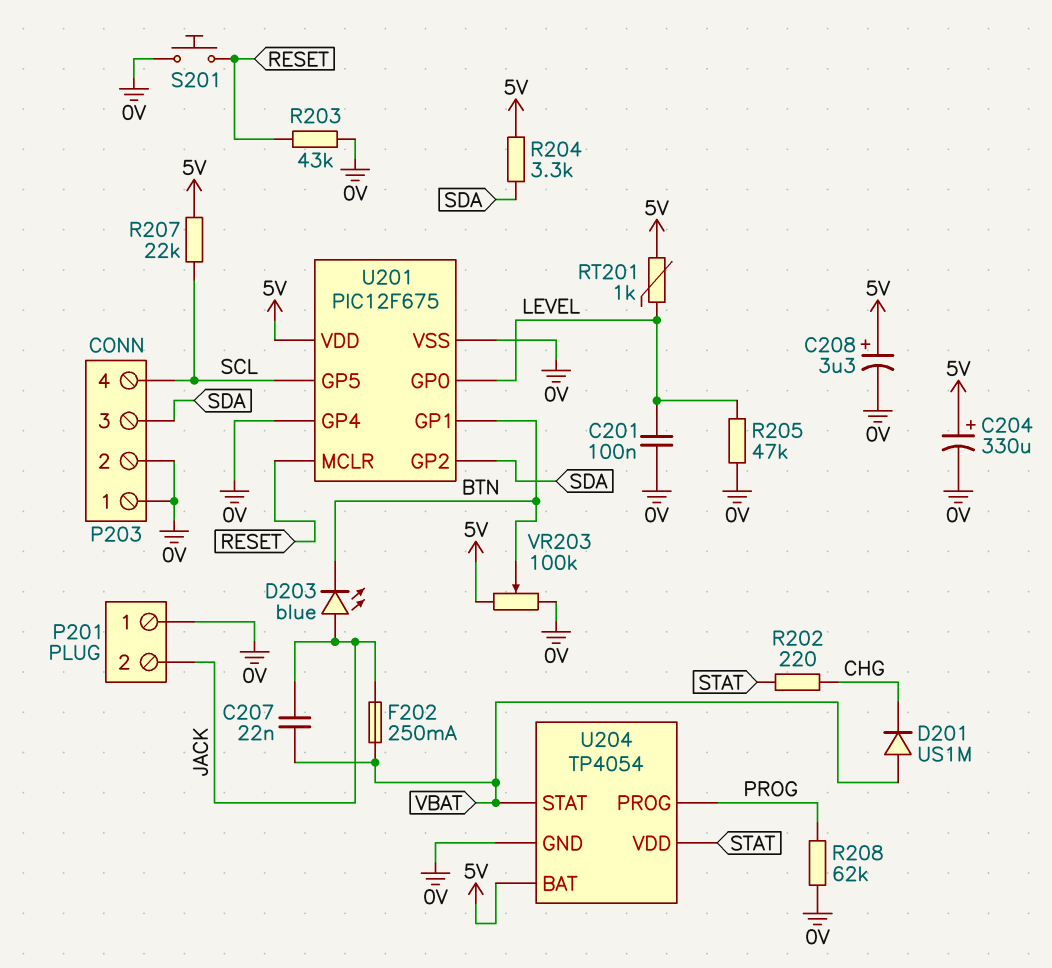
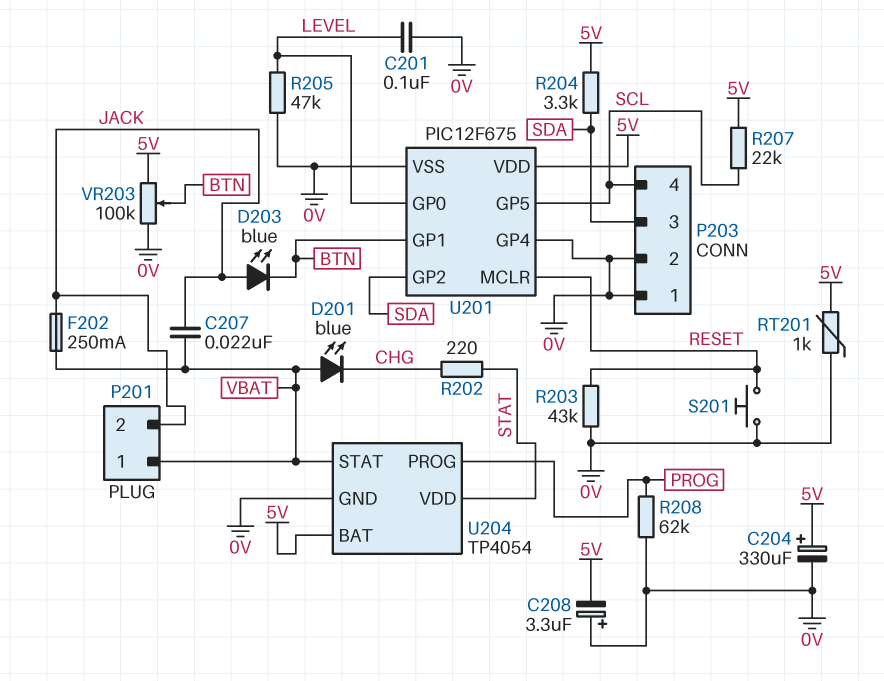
C208: 3.3uF (plus 5V, minus 0V) -> 3.3uF (plus 0V, minus 5V)
D201: diode US1M (A VBAT, K CHG) -> LED blue (A VBAT, K CHG)
P201 pin 1: 0V -> VBAT
RT201: 1k (5V, LEVEL) -> 1k (0V, 5V)

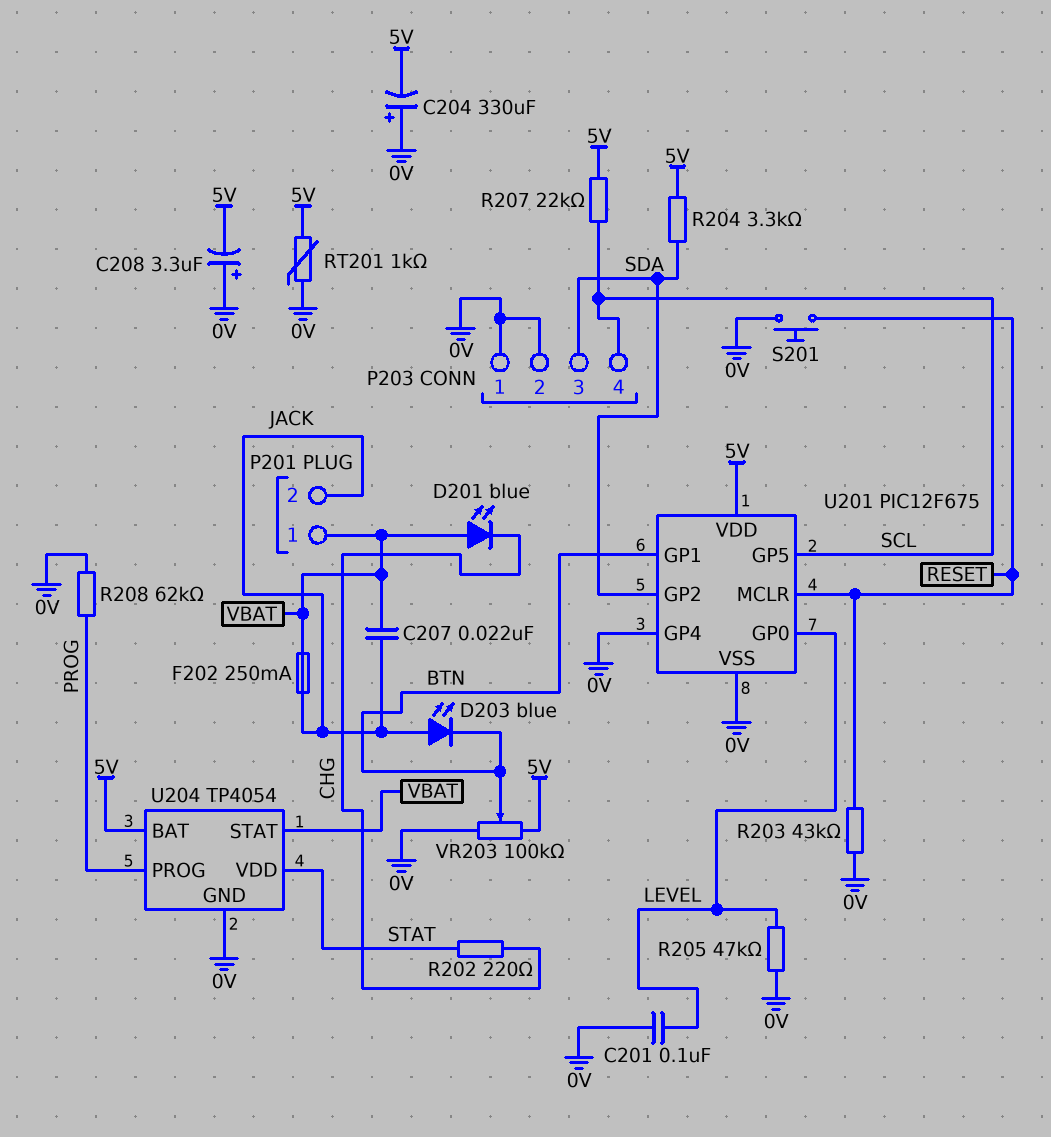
C204: 330uF (plus 5V, minus 0V) -> 330uF (plus 0V, minus 5V)

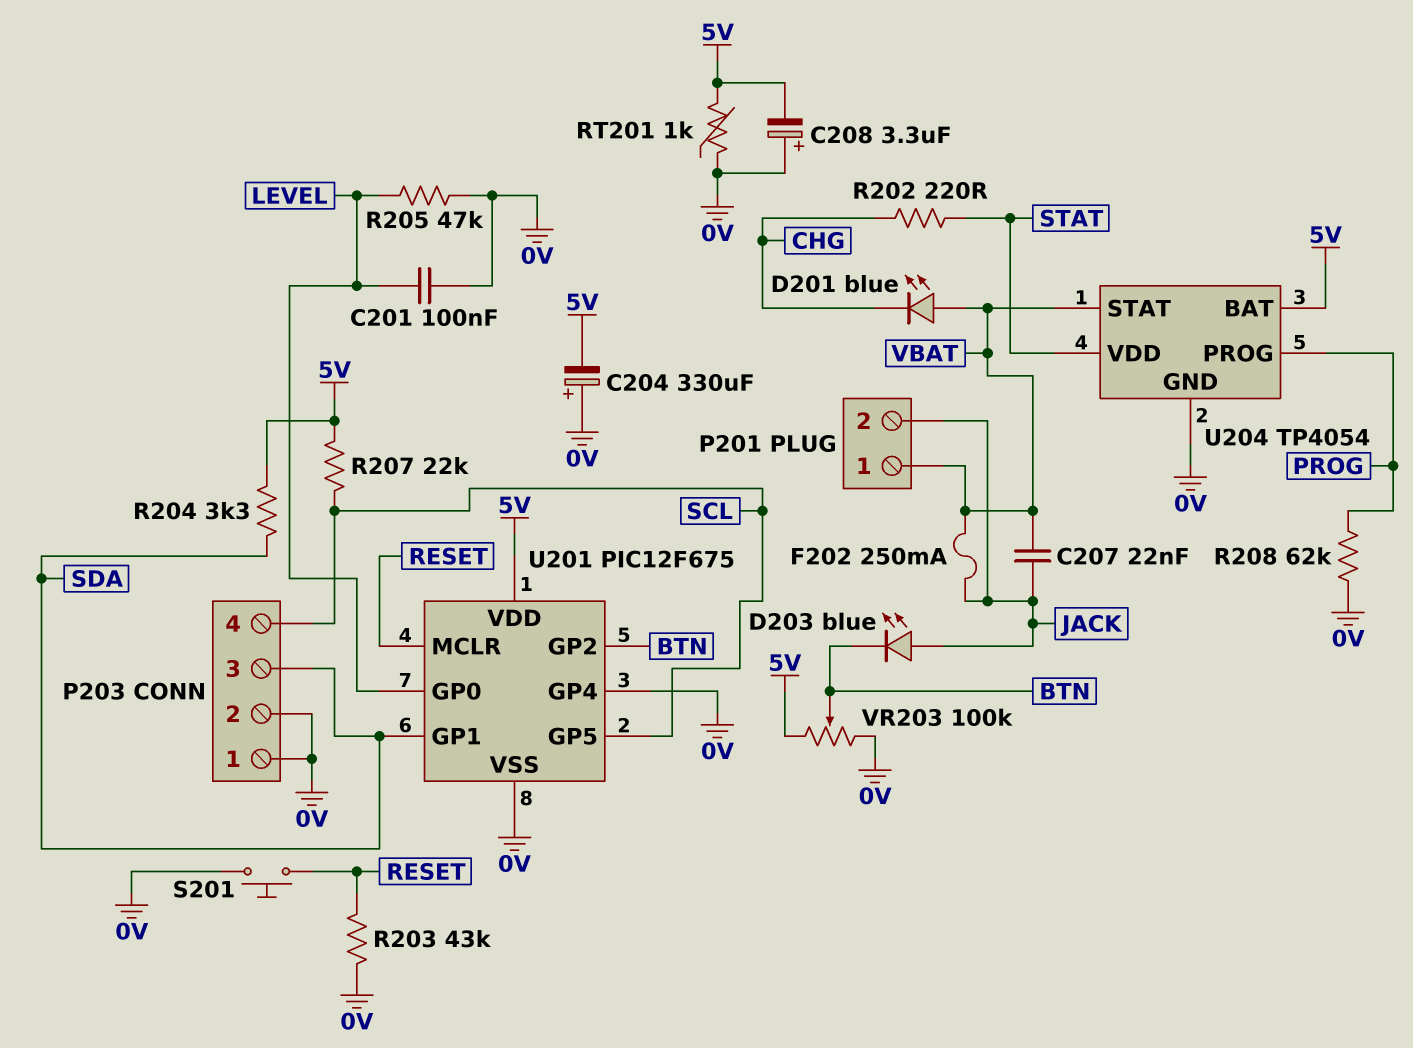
U201 pin GP1: BTN -> SDA
U201 pin GP2: SDA -> BTN

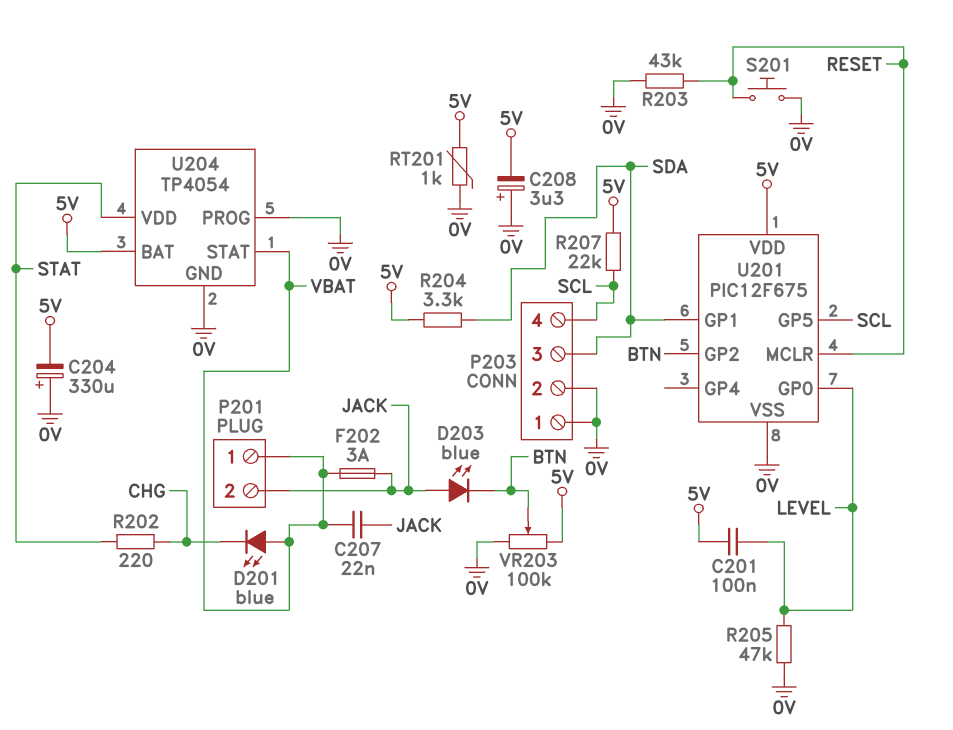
C201: 100nF (0V, LEVEL) -> 100nF (5V, LEVEL)
F202: 250mA (JACK, VBAT) -> 3A (JACK, VBAT)
R208: 62k (0V, PROG) -> none
U201 pin GP4: 0V -> none
U204 pin PROG: PROG -> 0V

